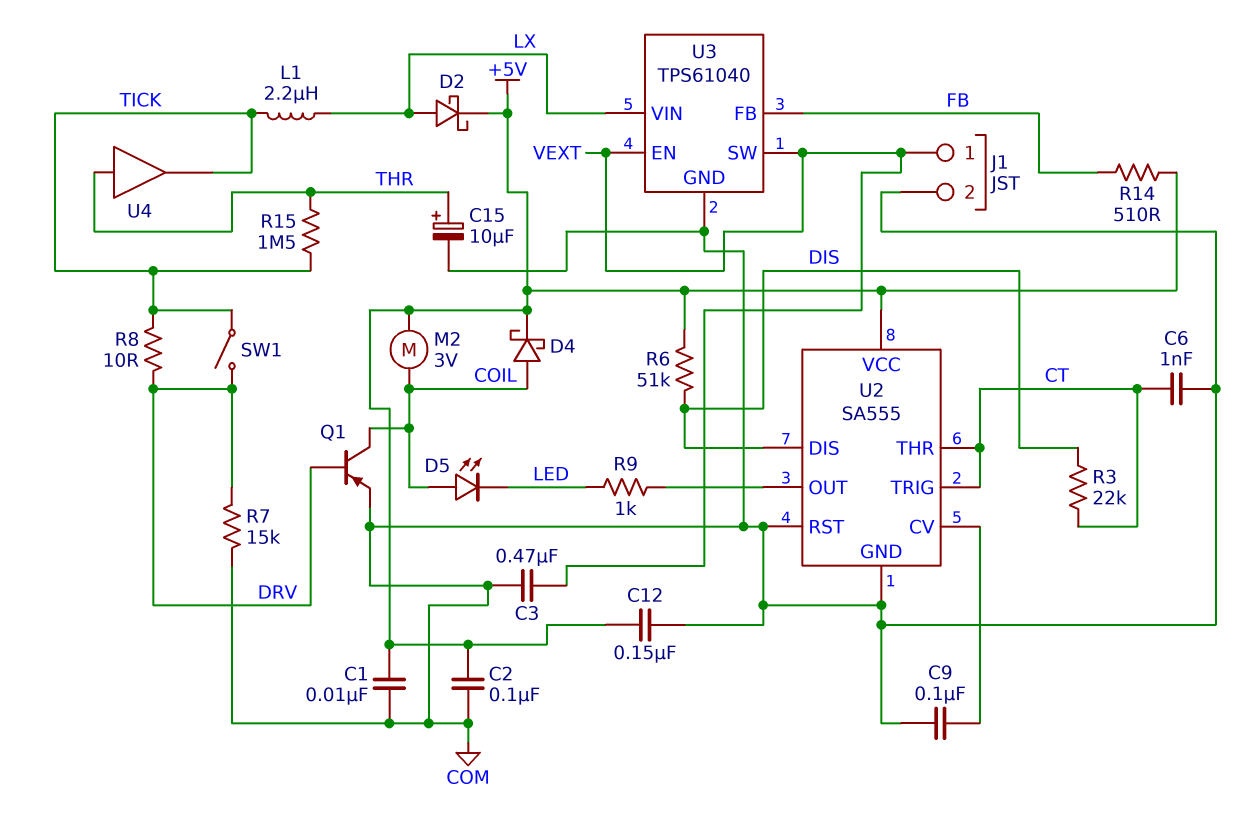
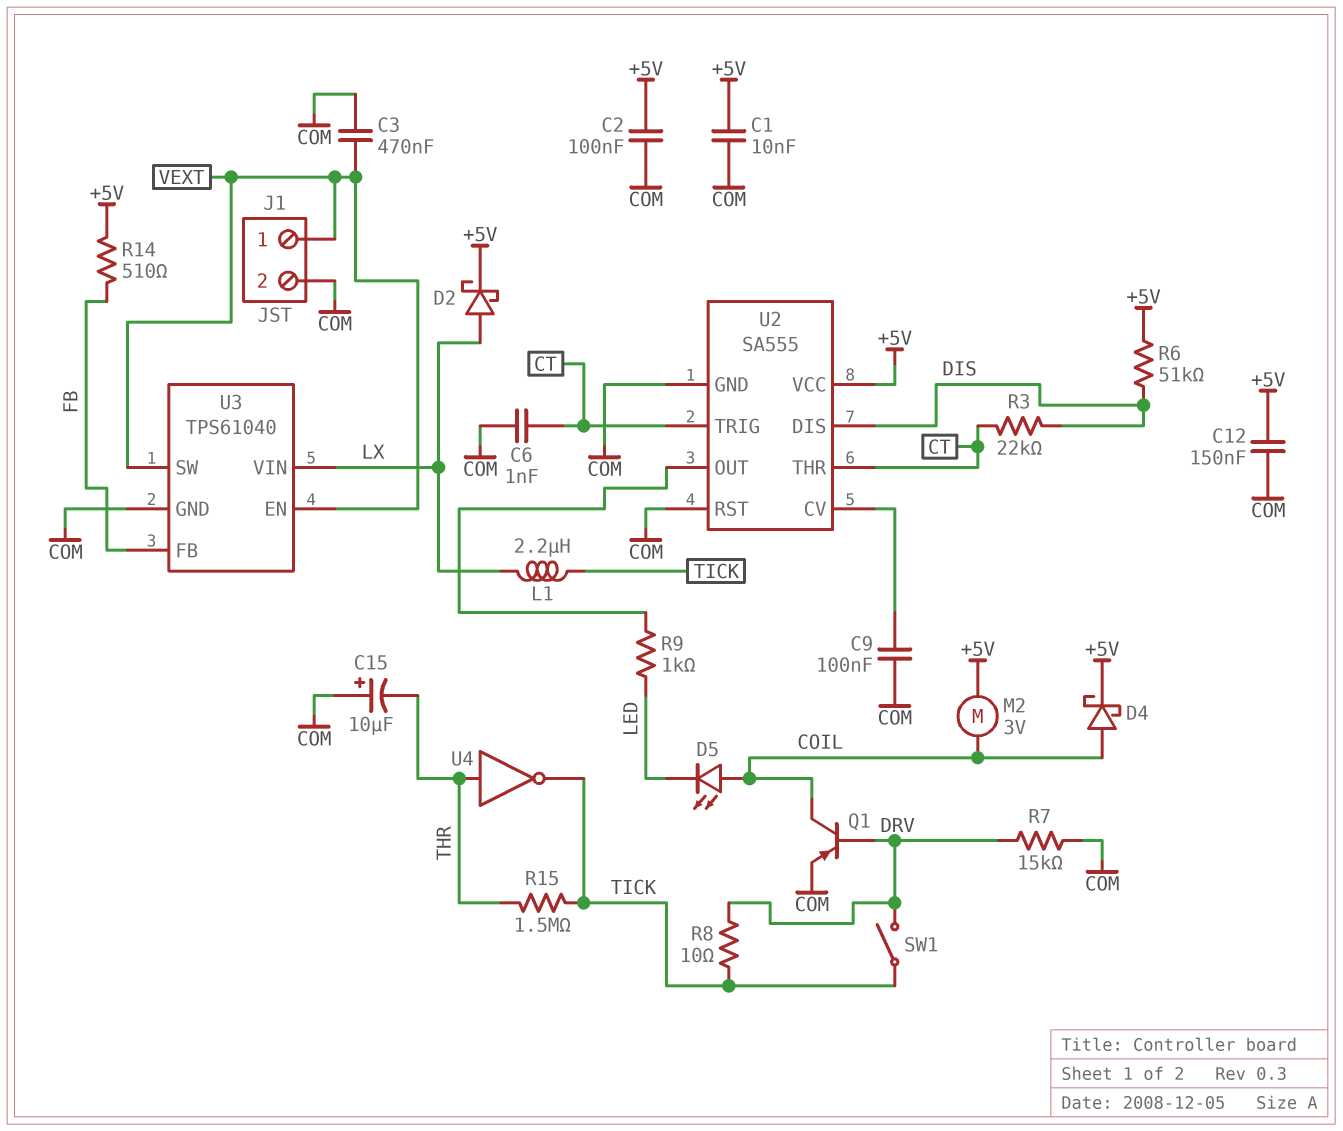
C15: 10uF (plus THR, minus COM) -> 10uF (plus COM, minus THR)
U4: buffer (in THR, out TICK) -> NOT (in THR, out TICK)

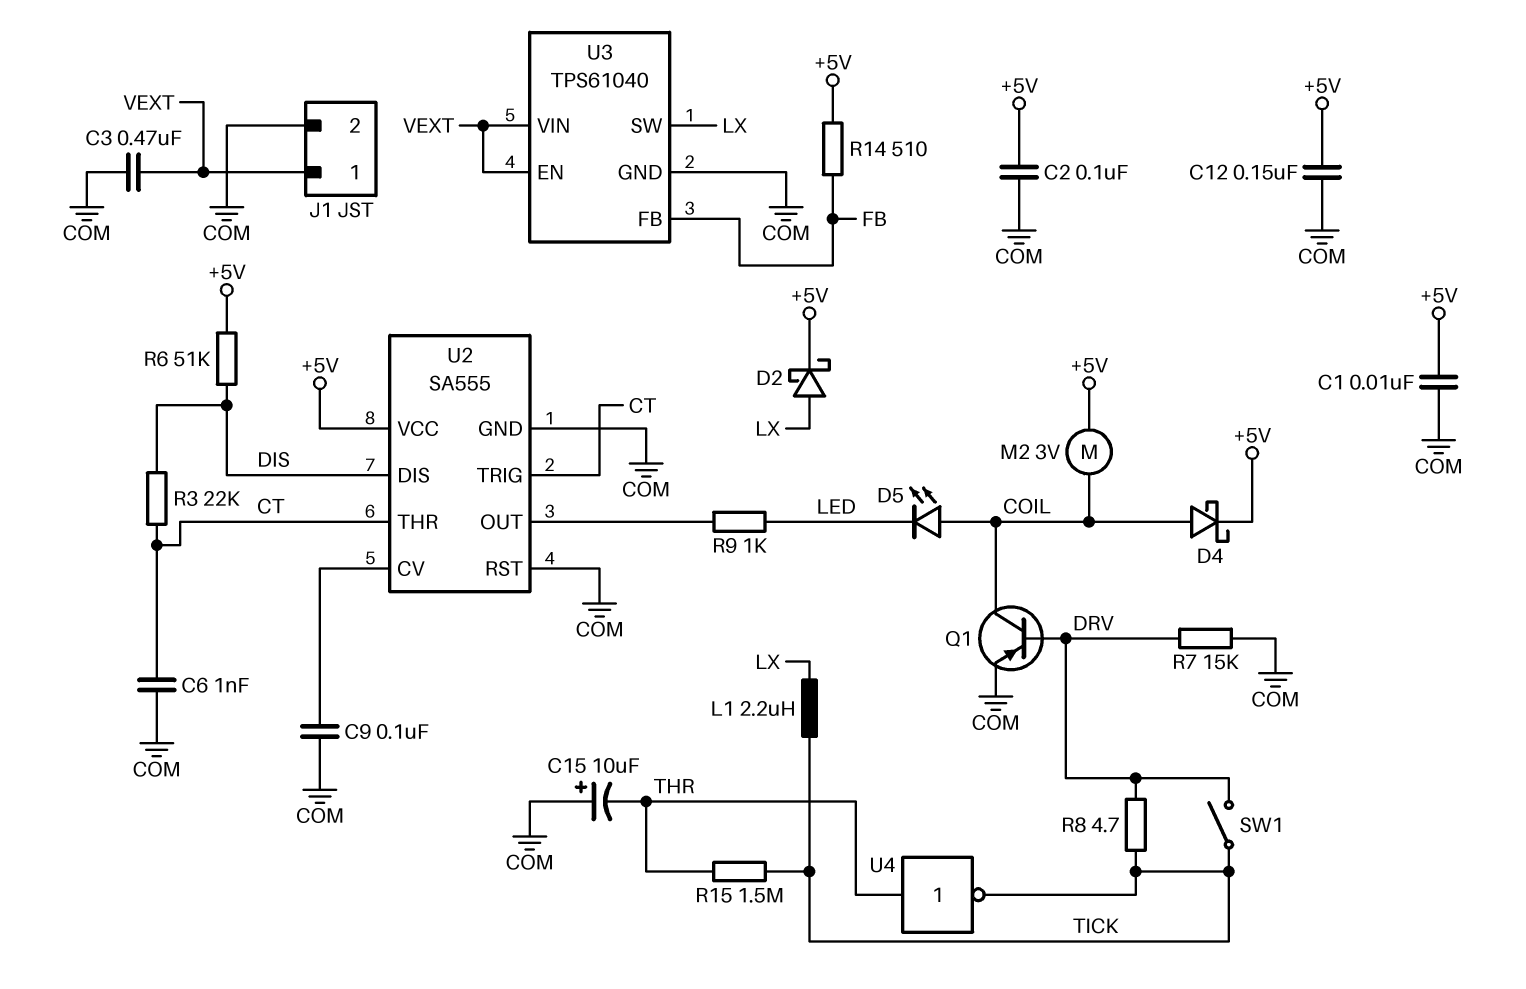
R8: 10 (DRV, TICK) -> 4.7 (DRV, TICK)
U3 pin SW: VEXT -> LX
U3 pin VIN: LX -> VEXT

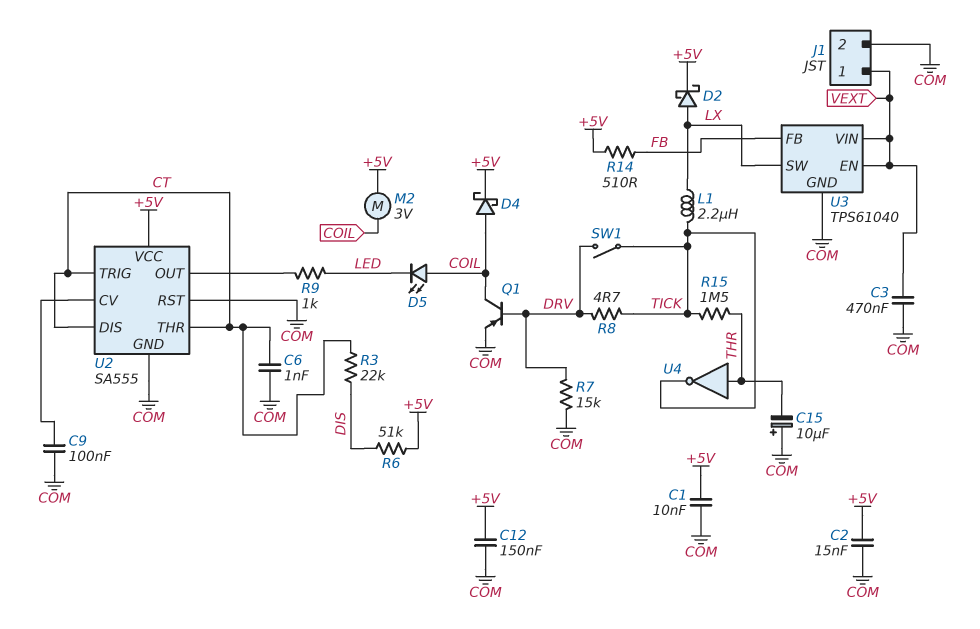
C2: 100nF (+5V, COM) -> 15nF (+5V, COM)
U2 pin DIS: DIS -> CT

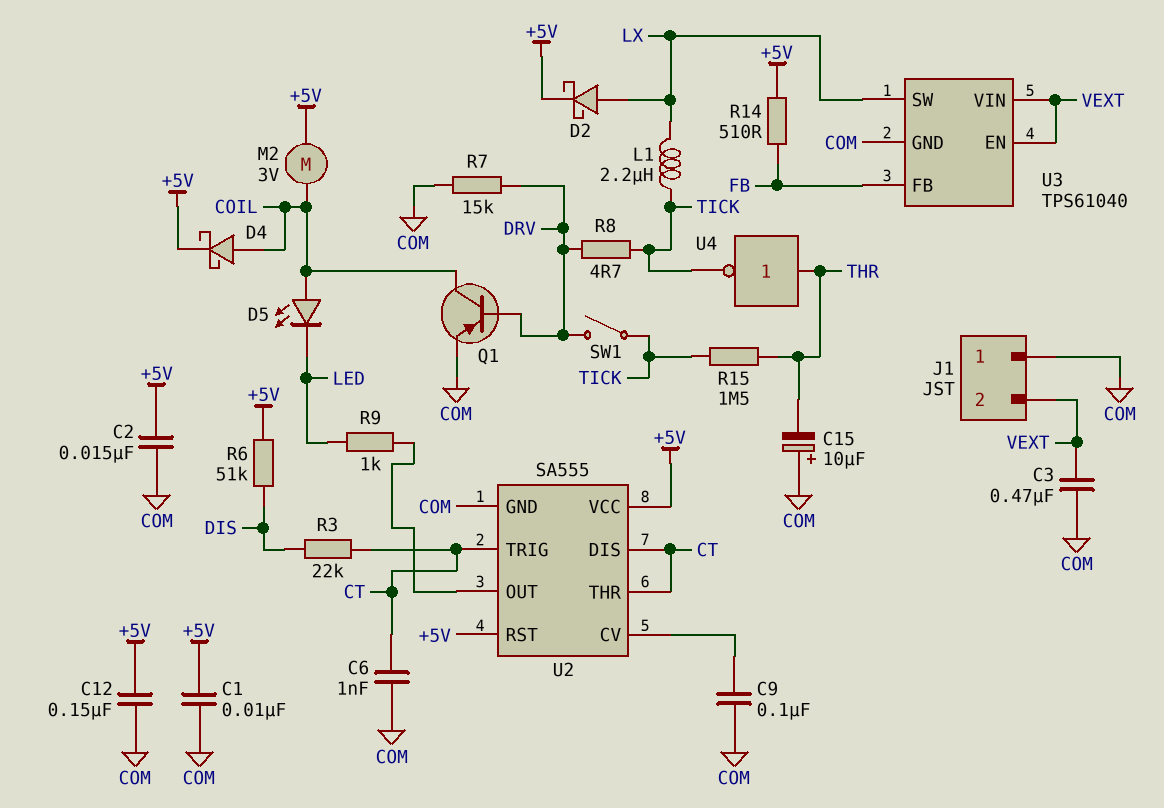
J1 pin 1: VEXT -> COM
J1 pin 2: COM -> VEXT
U2 pin RST: COM -> +5V

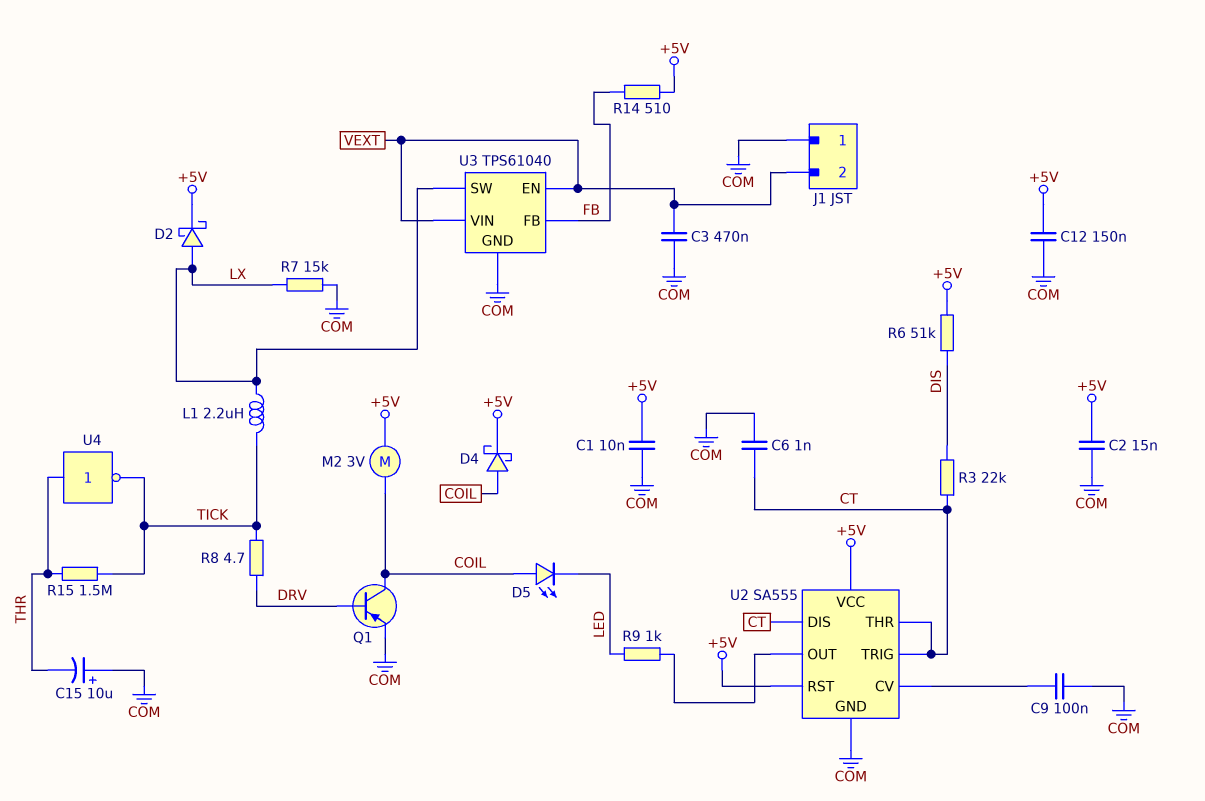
R7: 15k (COM, DRV) -> 15k (COM, LX)
SW1: switch (DRV, TICK) -> none

